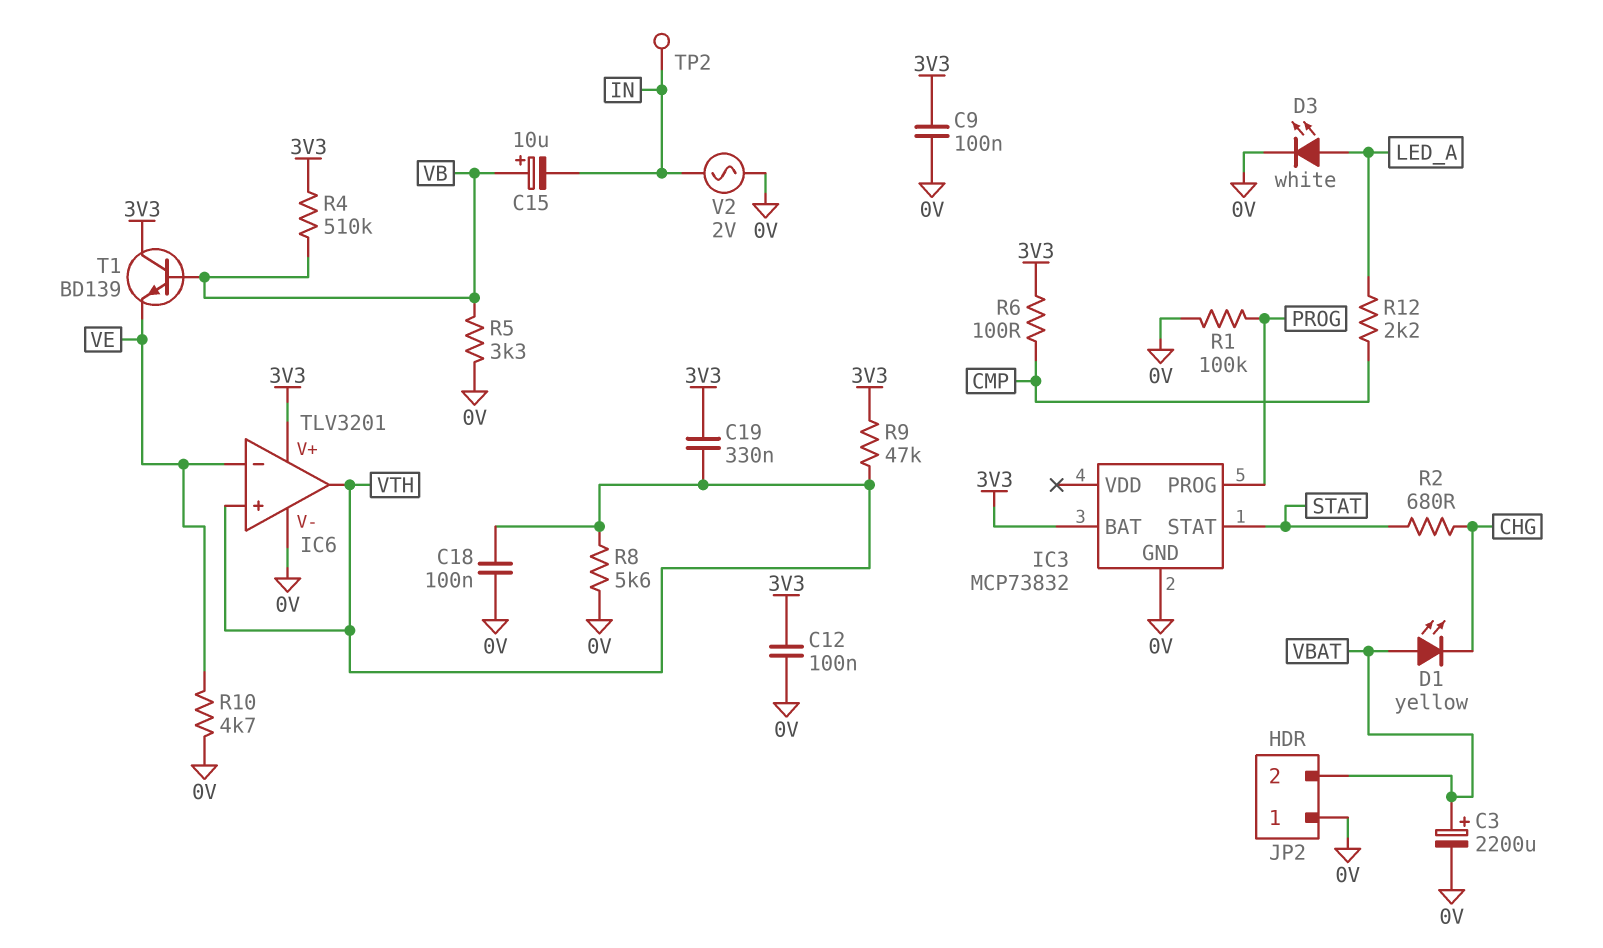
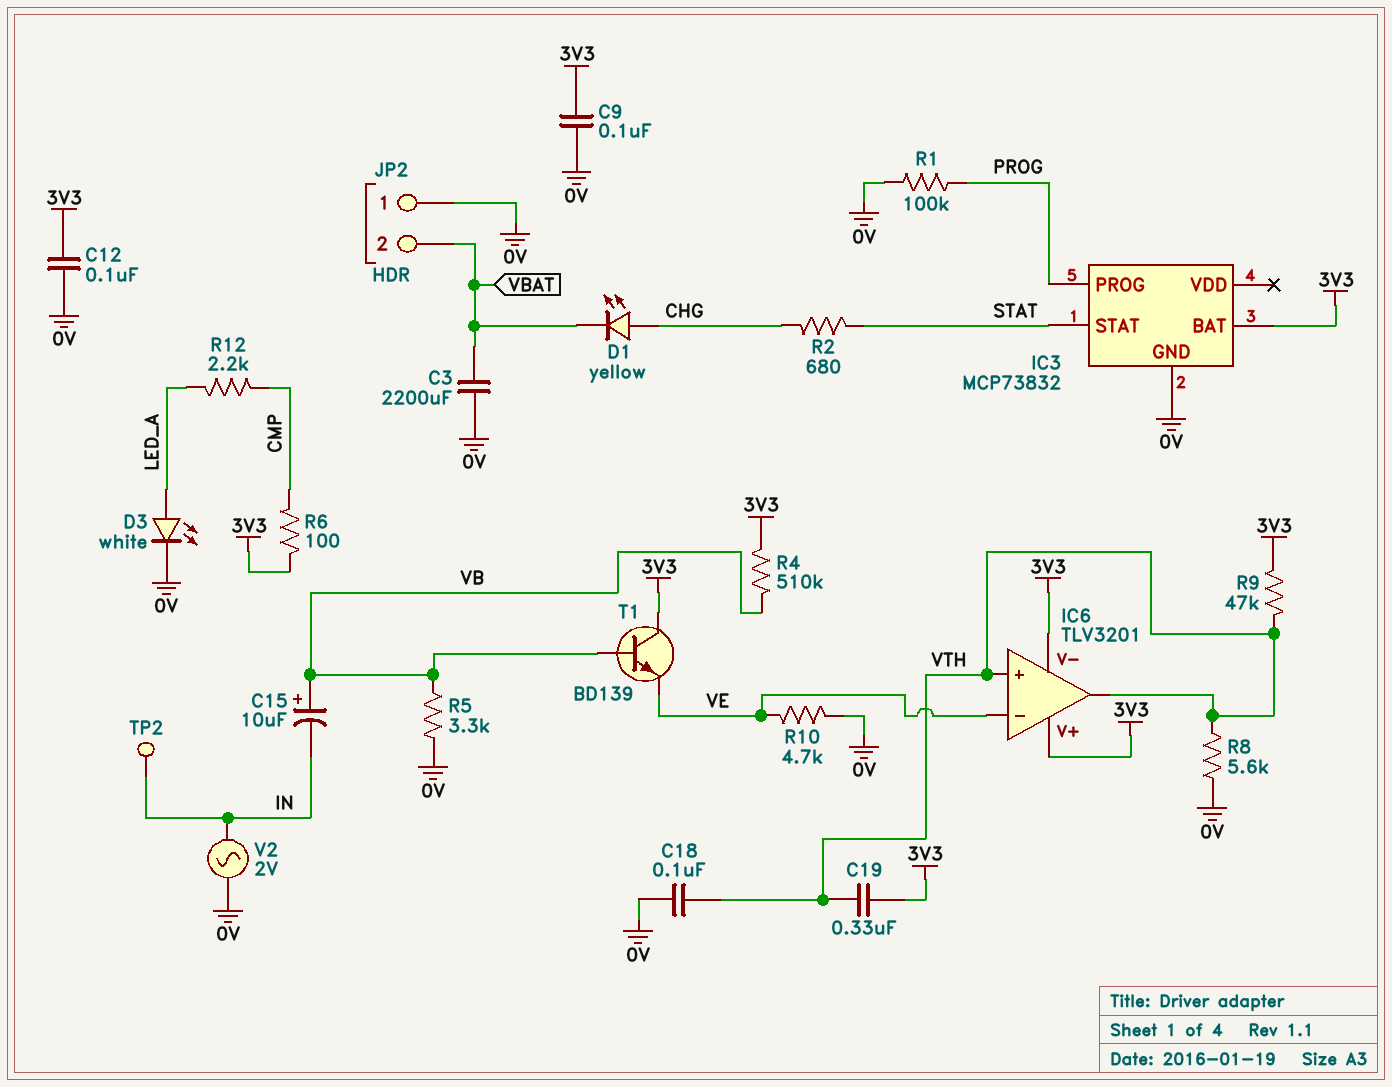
C3: 2200uF (plus VBAT, minus 0V) -> 2200uF (0V, VBAT)
D1: LED yellow (A VBAT, K CHG) -> LED yellow (A CHG, K VBAT)
IC6 pin V-: 0V -> 3V3

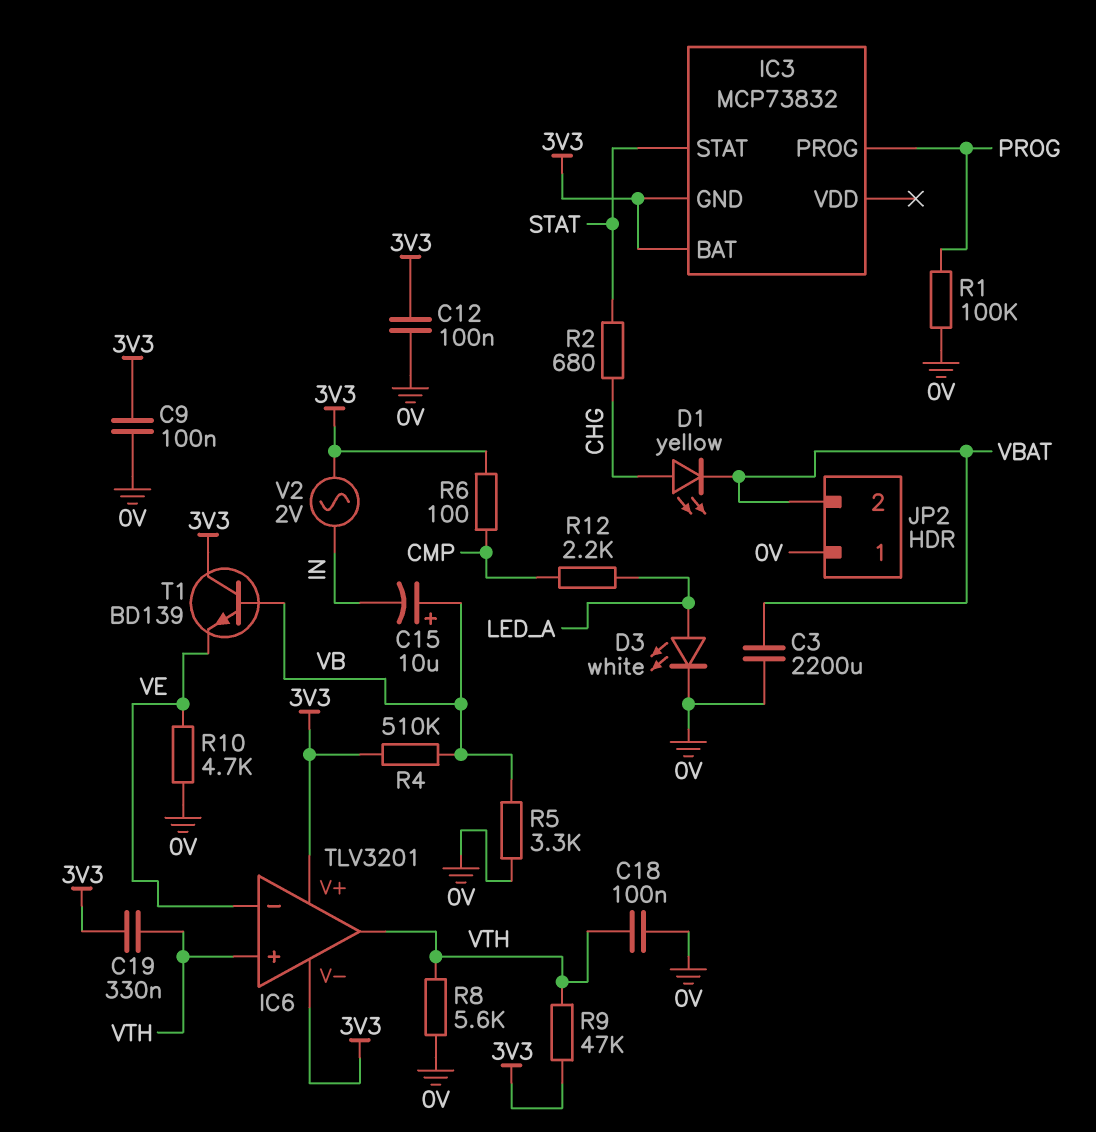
IC3 pin GND: 0V -> 3V3
TP2: test point (IN) -> none
V2: AC 2V (0V, IN) -> AC 2V (3V3, IN)

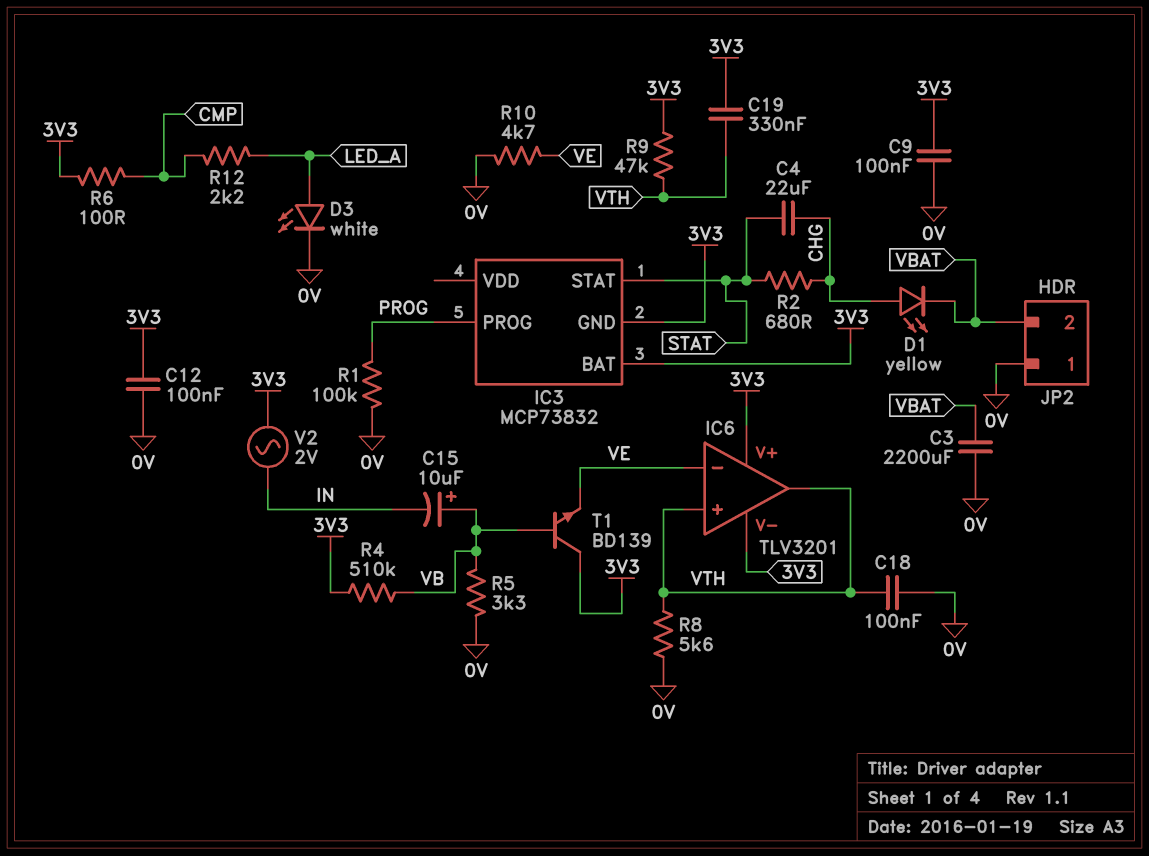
C4: none -> 22uF (CHG, STAT)

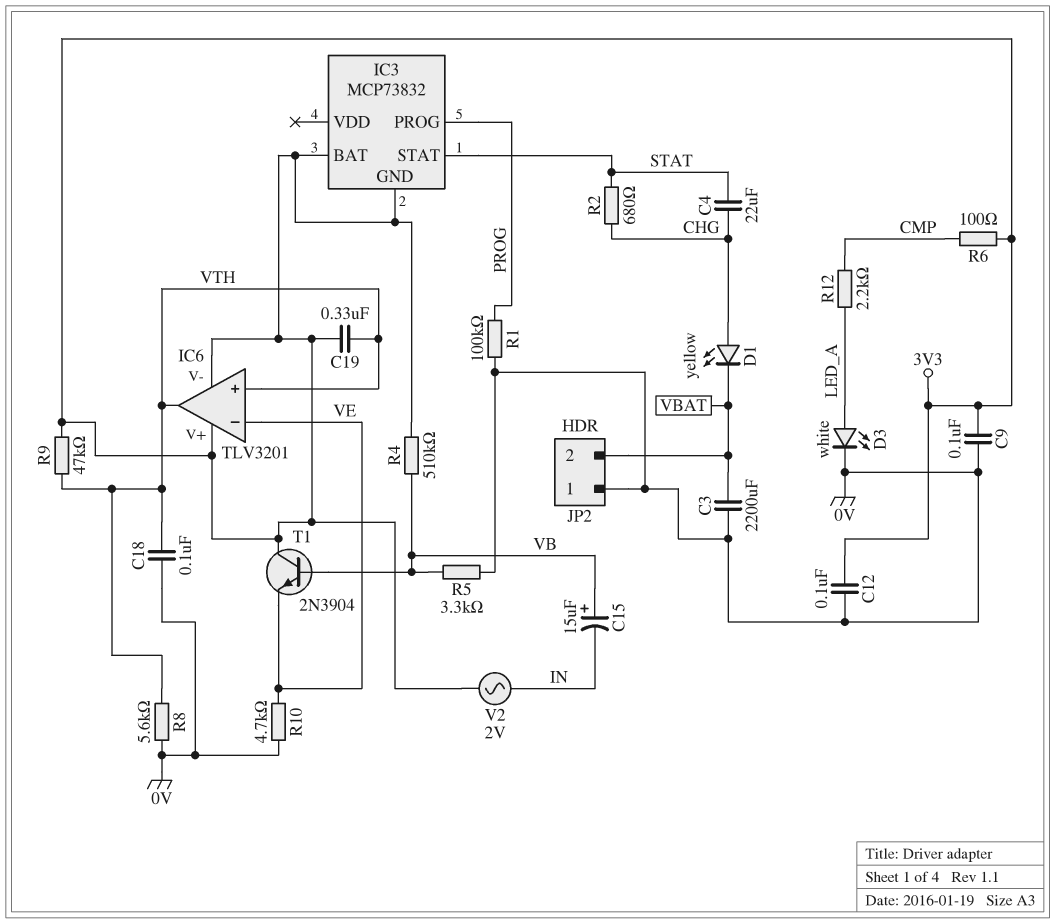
C15: 10uF (plus VB, minus IN) -> 15uF (plus VB, minus IN)
T1: NPN BD139 (B VB, C 3V3, E VE) -> NPN 2N3904 (B VB, C 3V3, E VE)

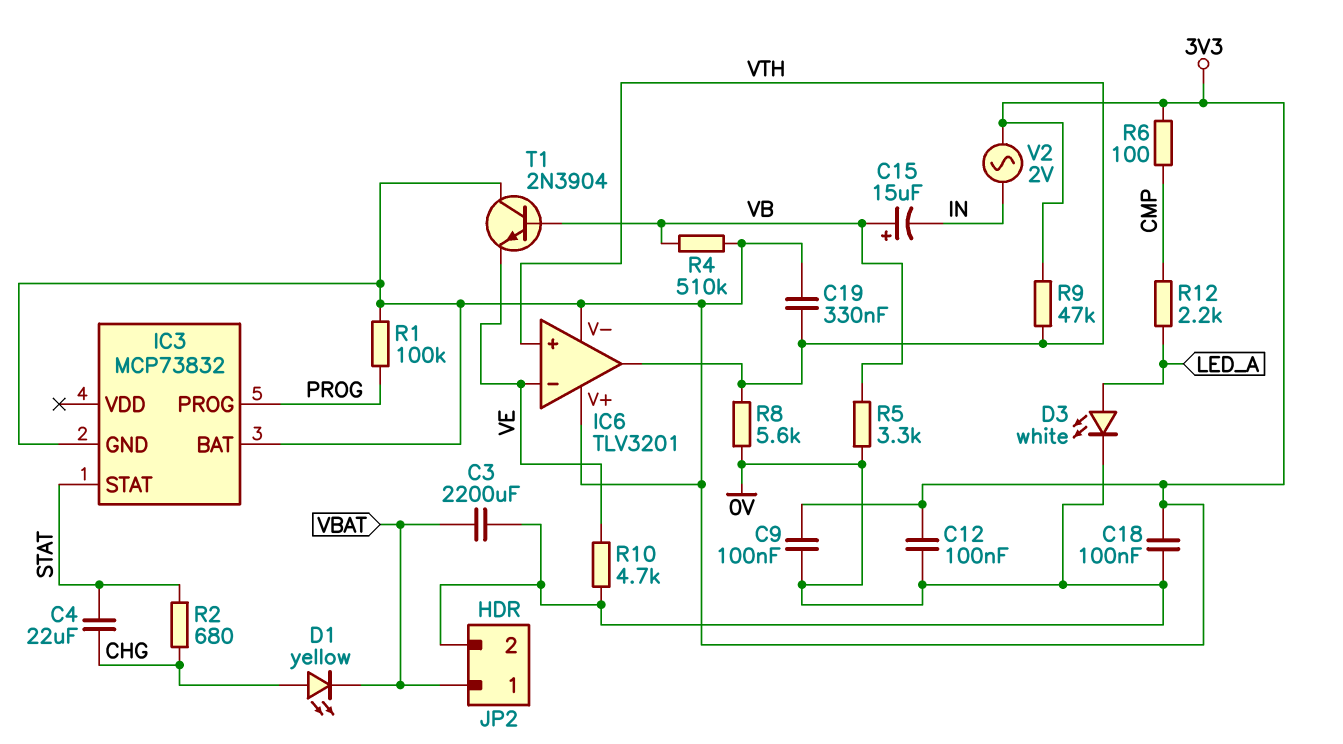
C18: 100nF (0V, VTH) -> 100nF (0V, 3V3)
JP2 pin 1: 0V -> VBAT
JP2 pin 2: VBAT -> 0V
R1: 100k (0V, PROG) -> 100k (3V3, PROG)

